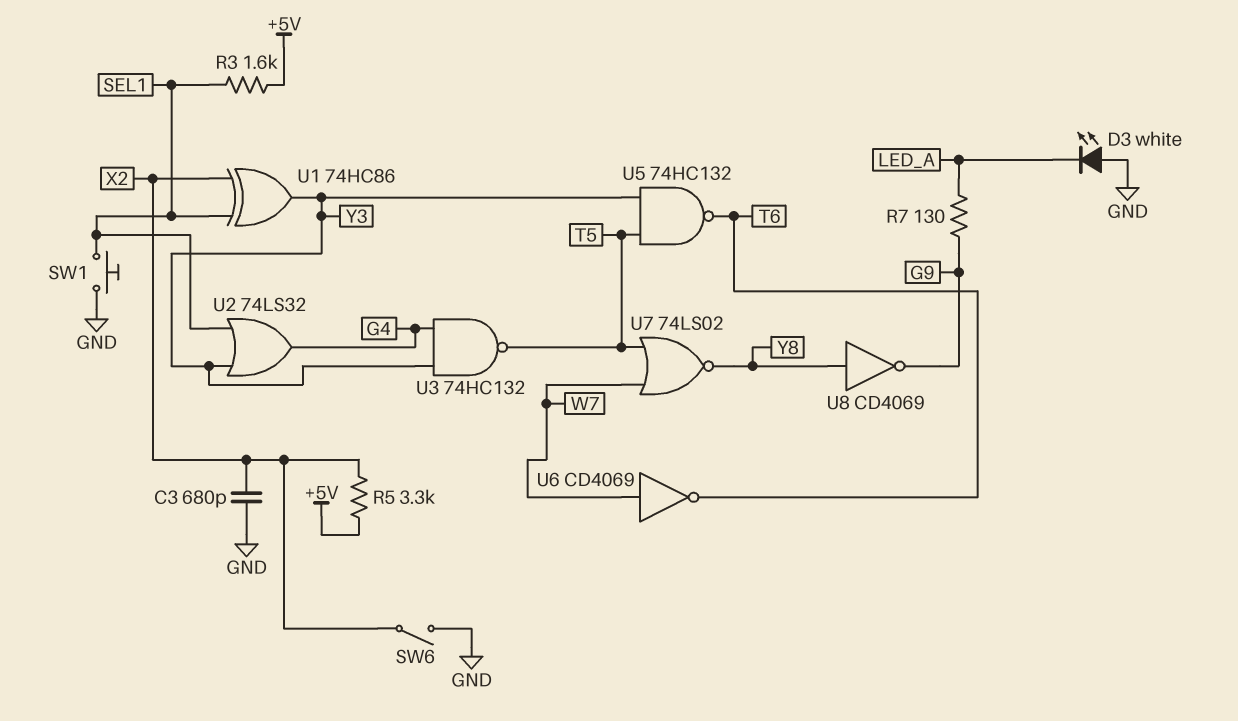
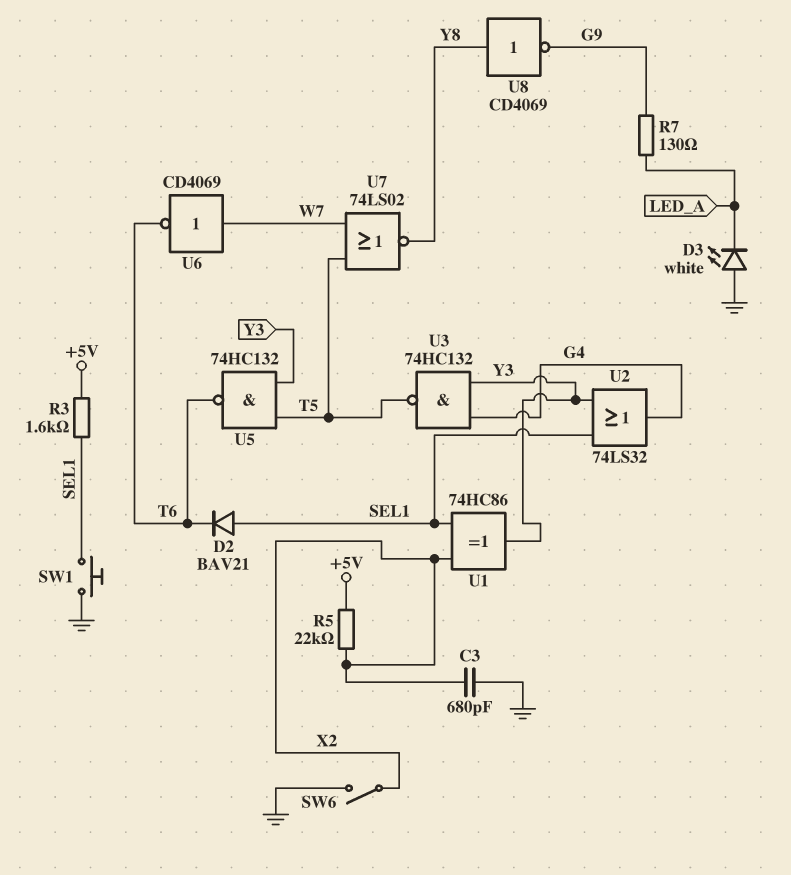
D2: none -> diode BAV21 (A SEL1, K T6)
R5: 3.3k (+5V, X2) -> 22k (+5V, X2)

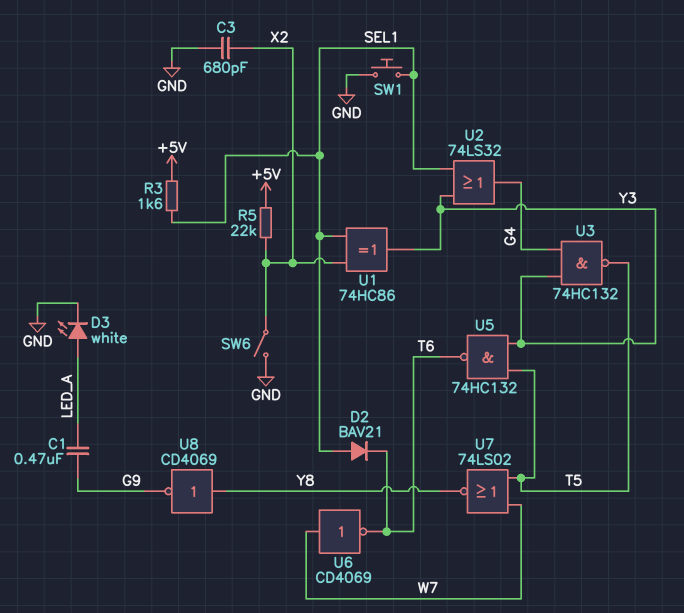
C1: none -> 470nF (G9, LED_A)
D3: LED white (A GND, K LED_A) -> LED white (A LED_A, K GND)
R7: 130 (G9, LED_A) -> none

